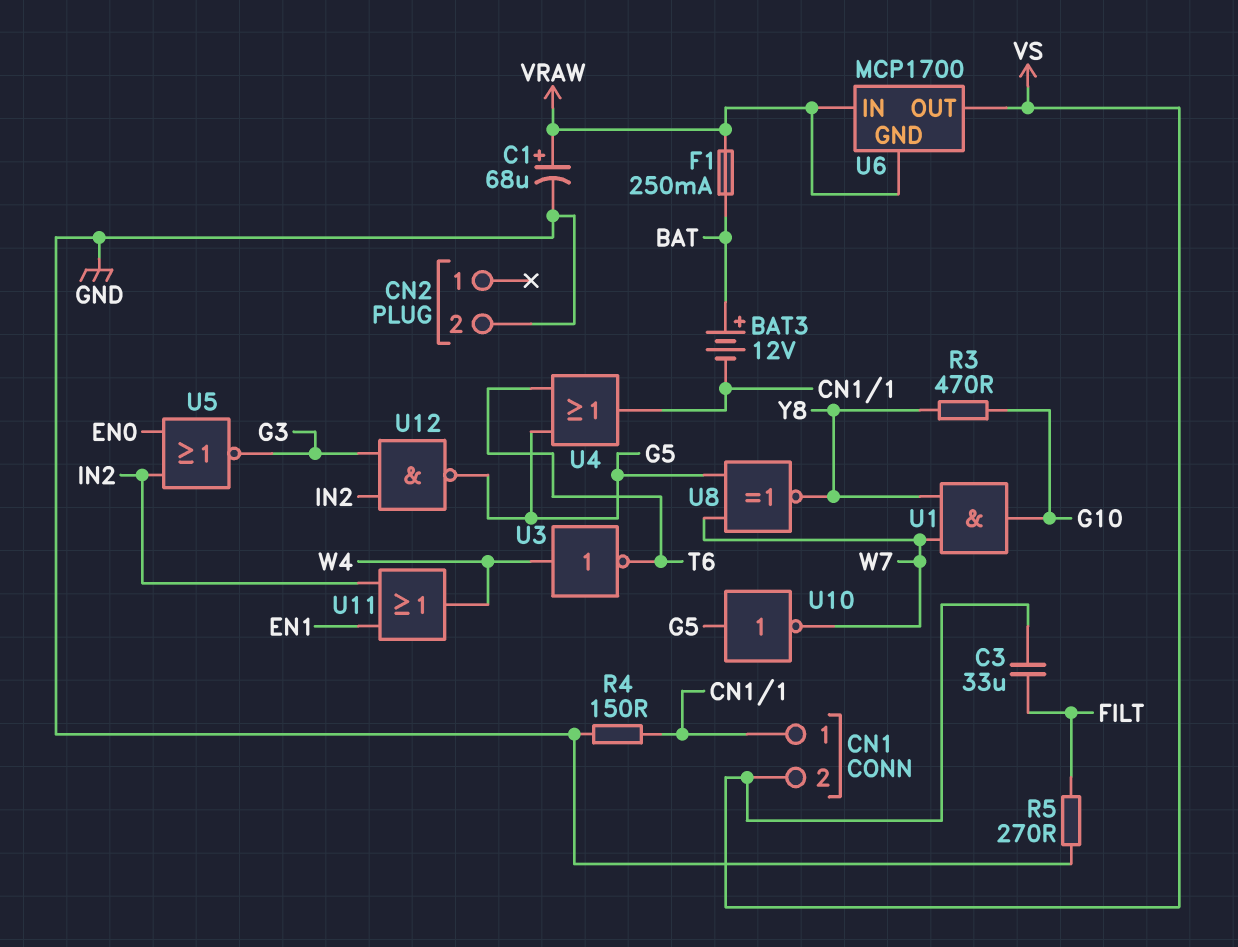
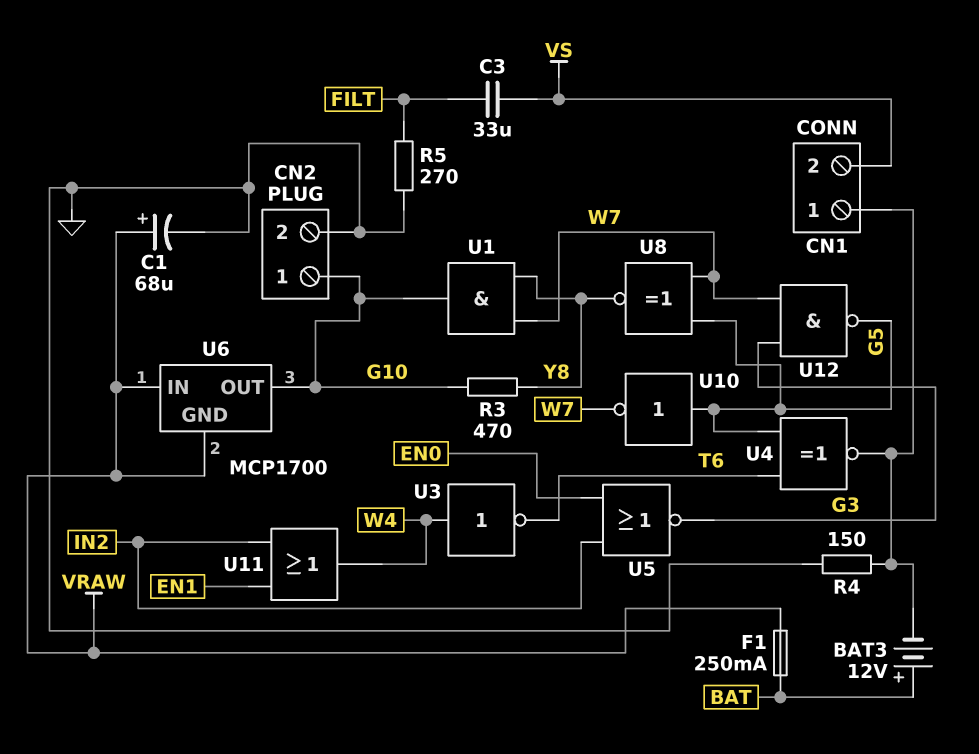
CN2 pin 1: none -> G10
U4: OR (in G5, in T6, out CN1/1) -> XNOR (in G5, in T6, out CN1/1)
U6 pin OUT: VS -> G10
U12: NAND (in G3, in IN2, out G5) -> NAND (in G3, in W7, out G5)

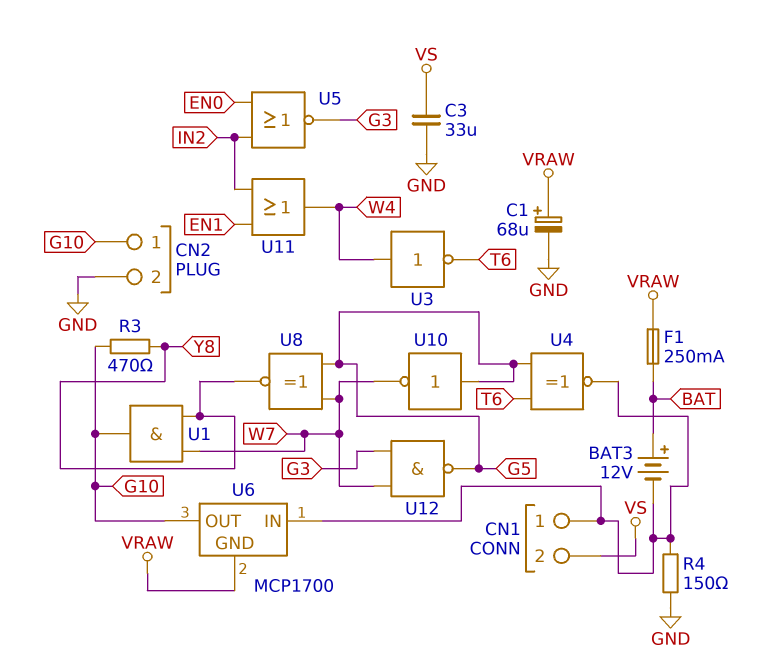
C3: 33uF (FILT, VS) -> 33uF (GND, VS)
R5: 270 (FILT, GND) -> none
U6 pin IN: VRAW -> CN1/1

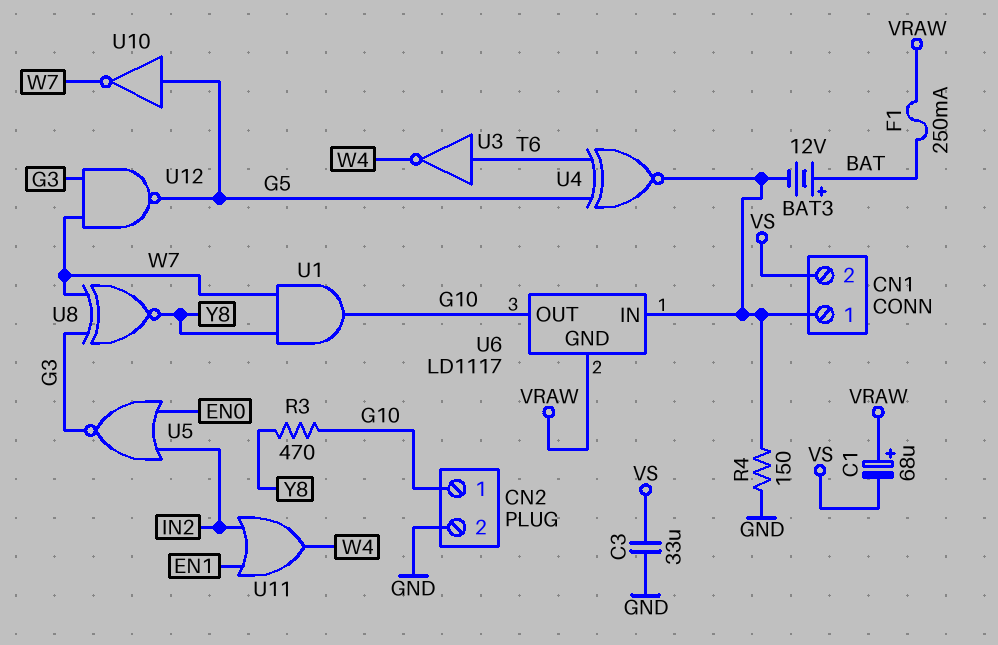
C1: 68uF (plus VRAW, minus GND) -> 68uF (plus VRAW, minus VS)
U3: NOT (in W4, out T6) -> NOT (in T6, out W4)
U6: MCP1700 -> LD1117
U8: XNOR (in G5, in W7, out Y8) -> XNOR (in G3, in W7, out Y8)

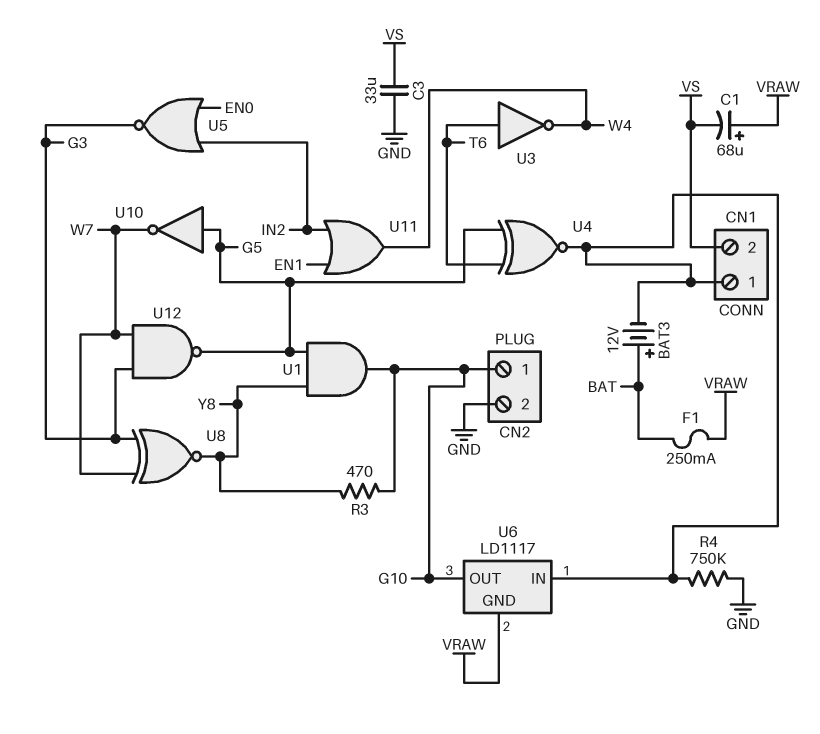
R4: 150 (CN1/1, GND) -> 750k (CN1/1, GND)
U1: AND (in W7, in Y8, out G10) -> AND (in G5, in Y8, out G10)

